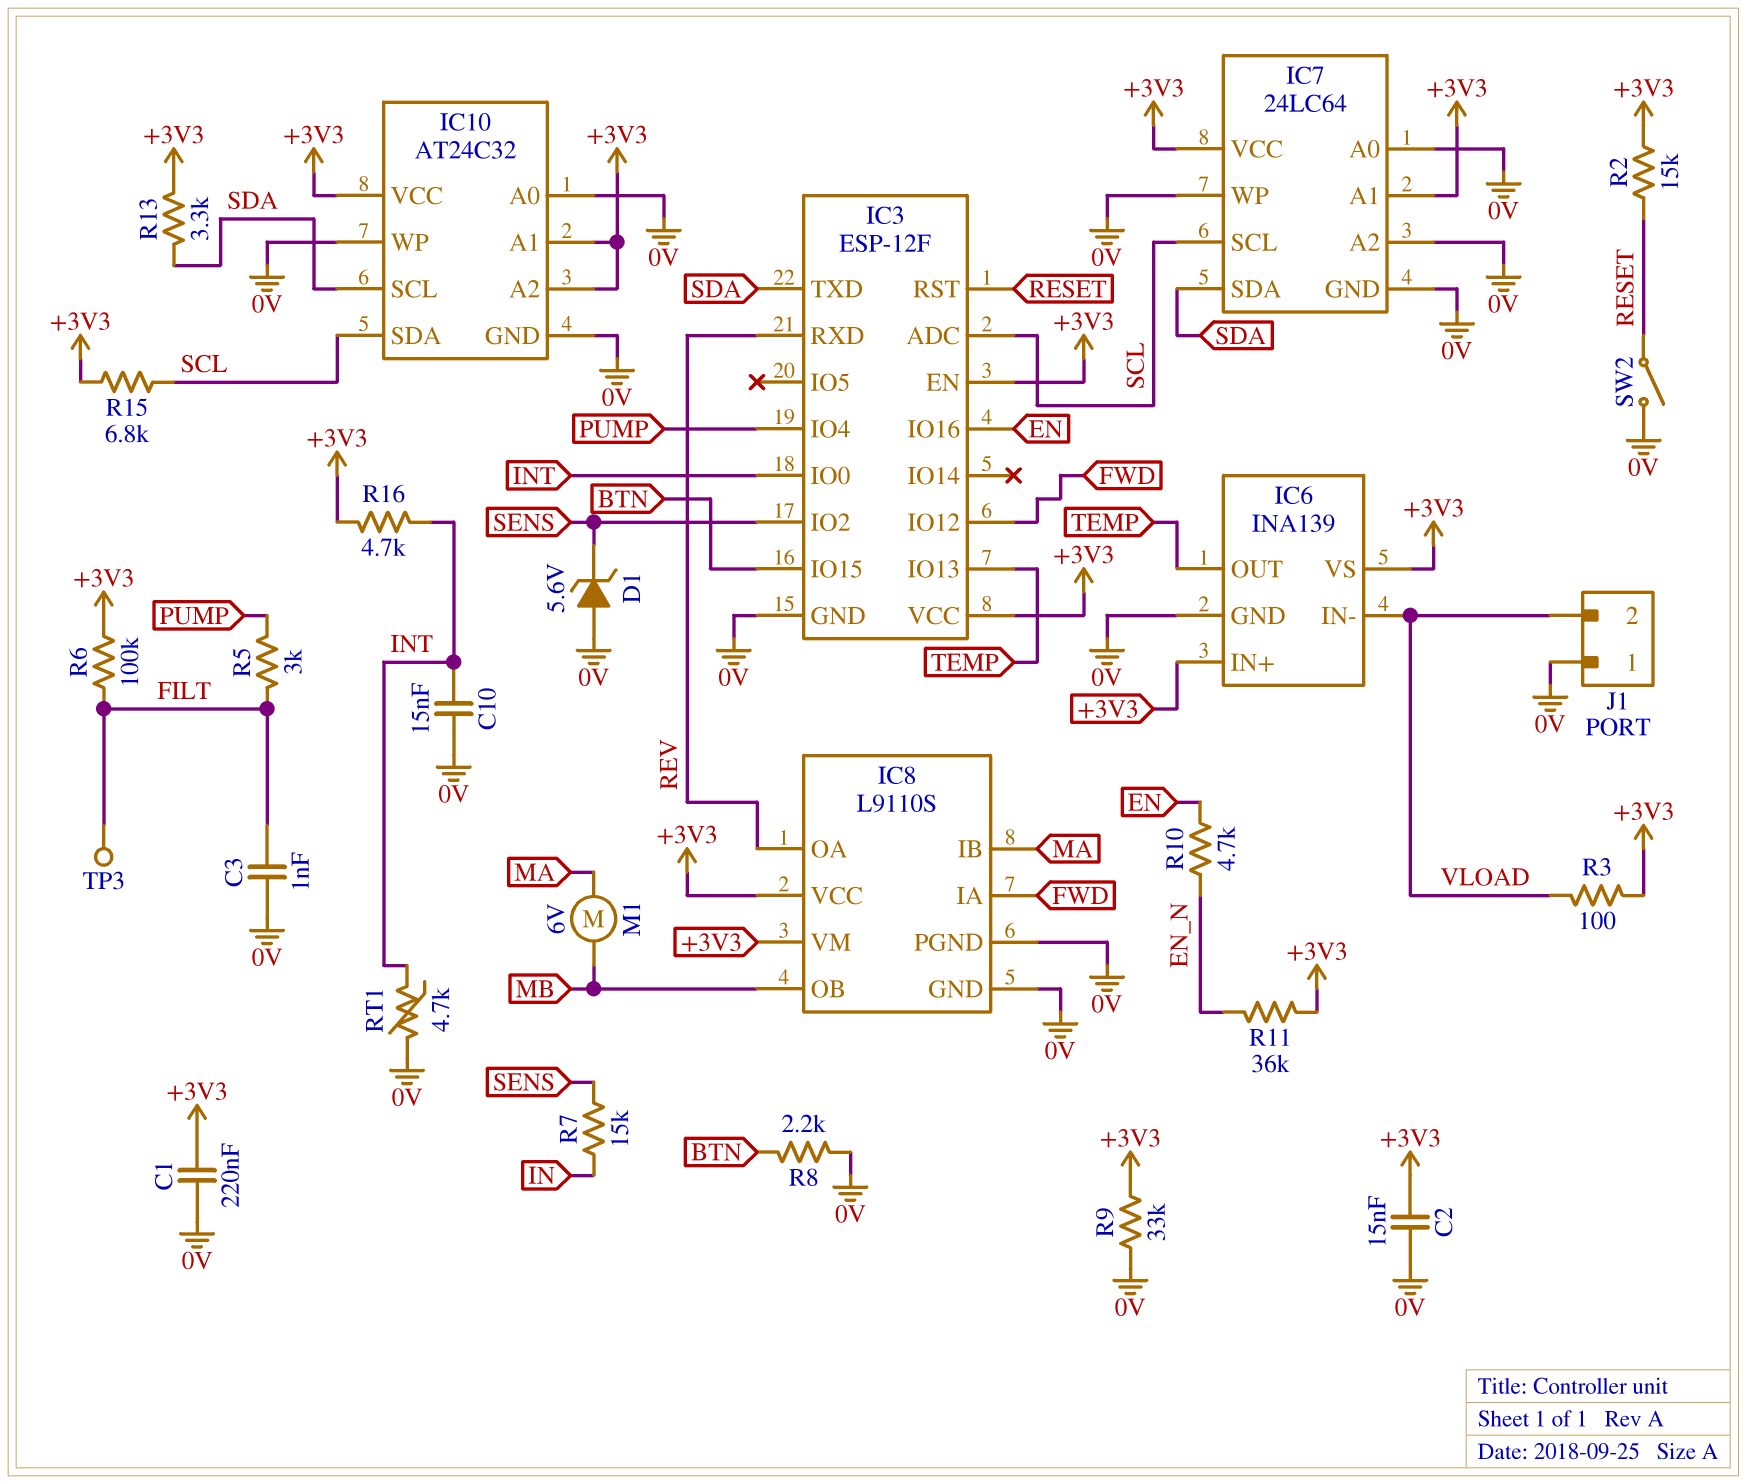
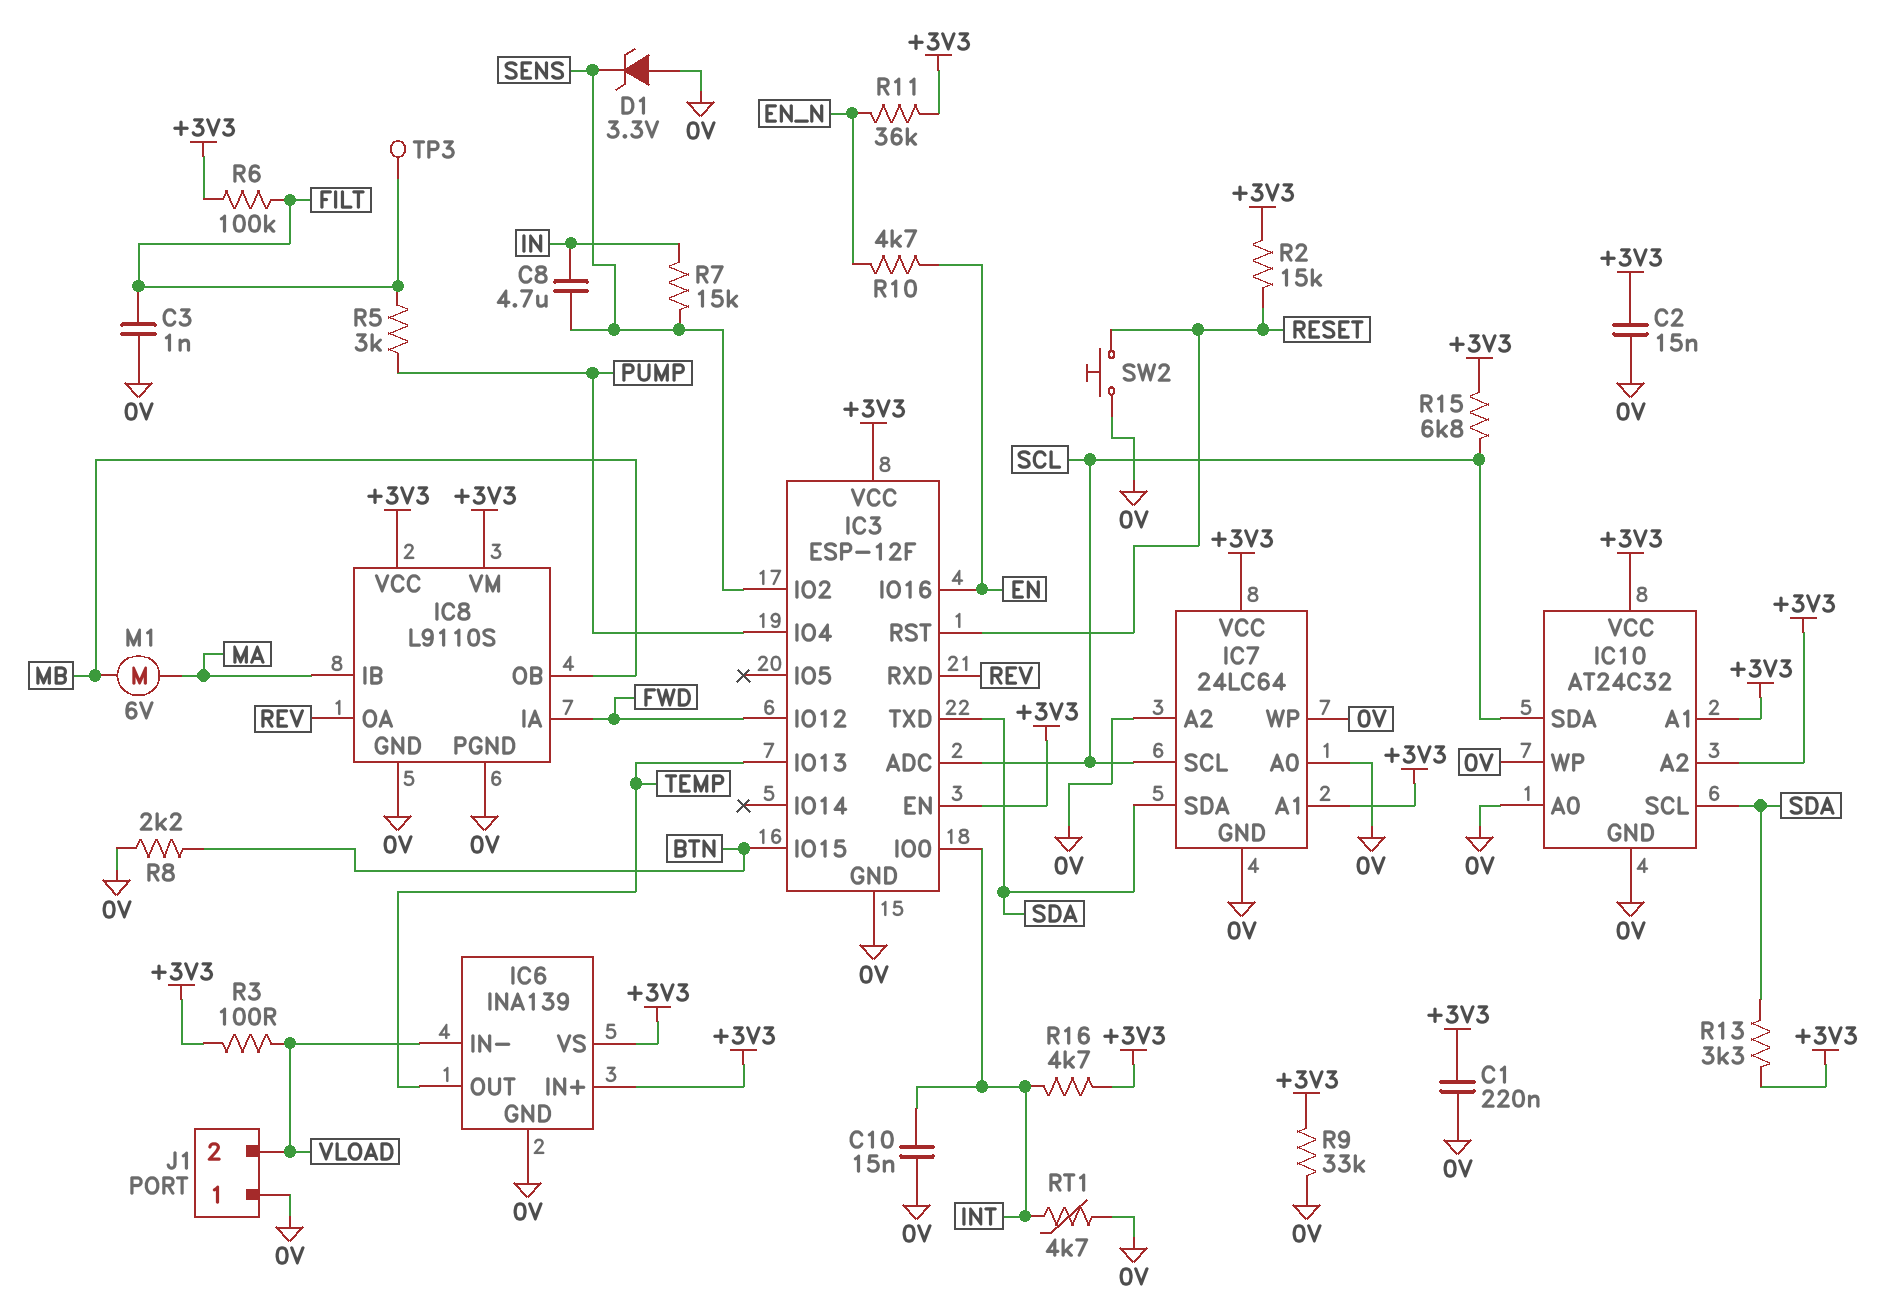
C8: none -> 4.7uF (IN, SENS)
D1: zener 5.6V (A 0V, K SENS) -> zener 3.3V (A 0V, K SENS)
SW2: switch (0V, RESET) -> button (0V, RESET)

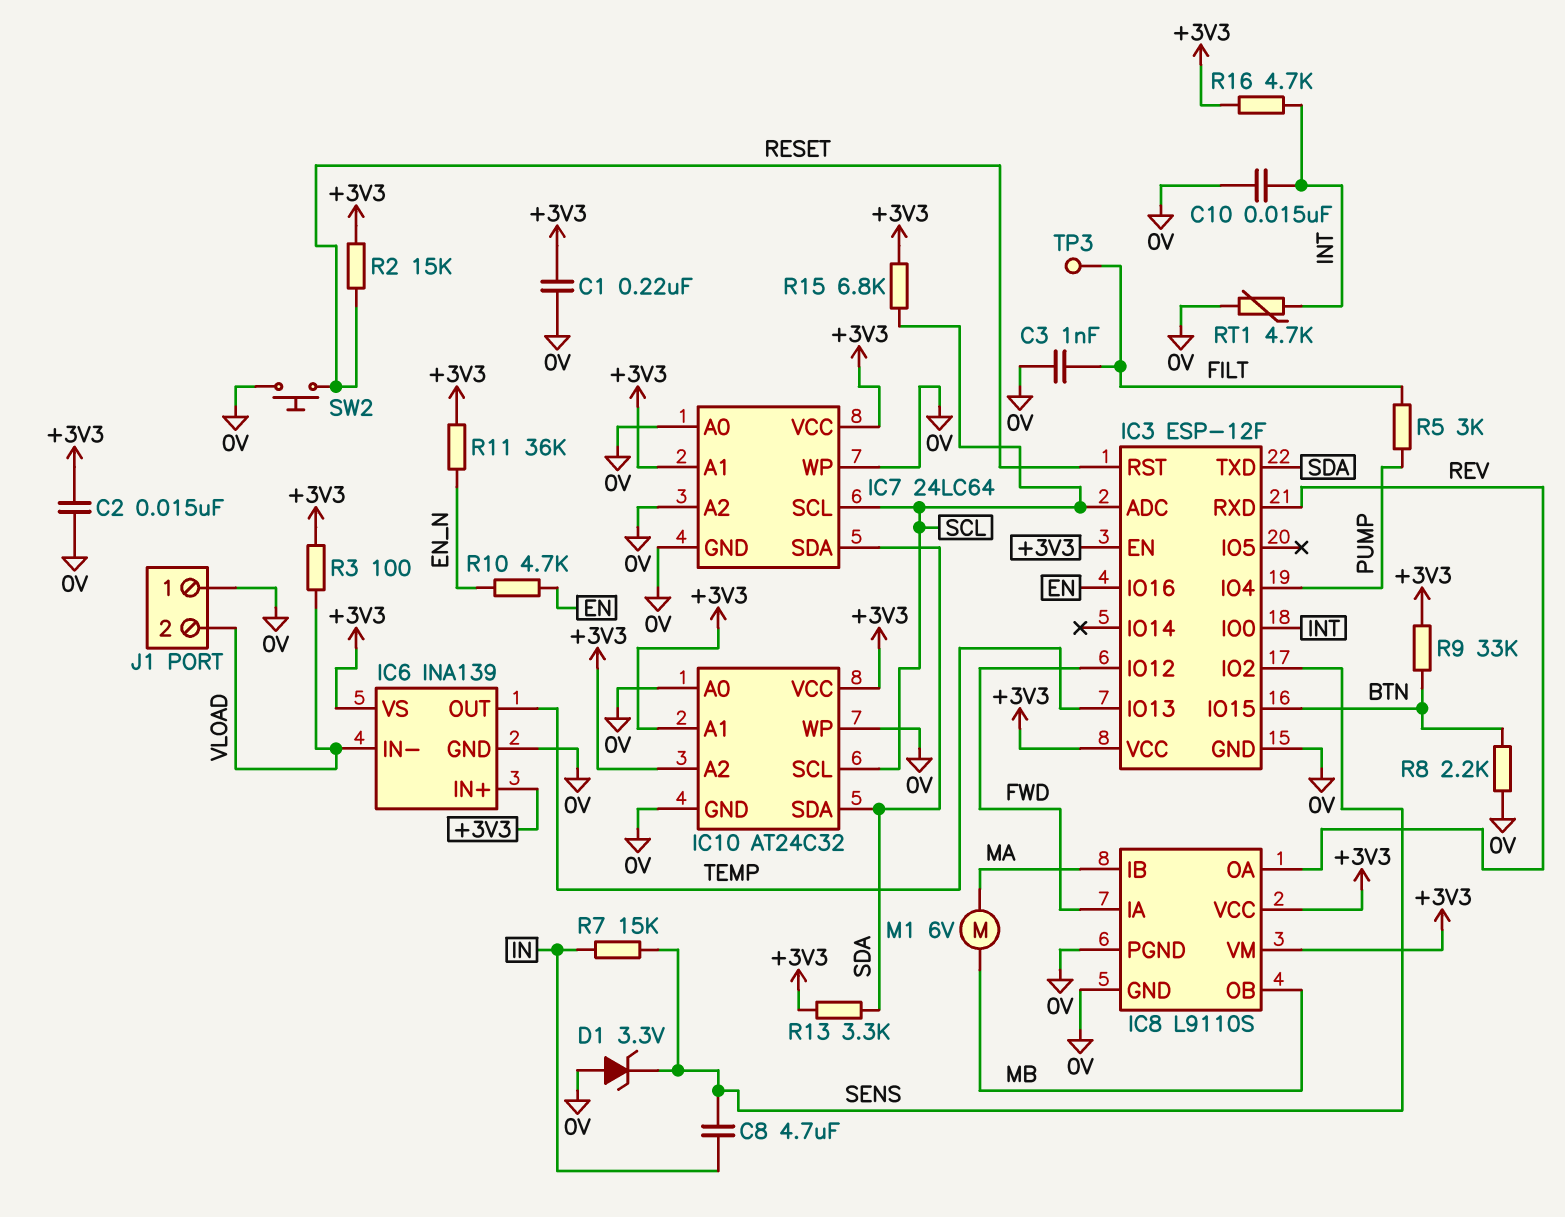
IC10 pin SCL: SDA -> SCL
IC10 pin SDA: SCL -> SDA
R6: 100k (+3V3, FILT) -> none
R9: 33k (+3V3, 0V) -> 33k (+3V3, BTN)

